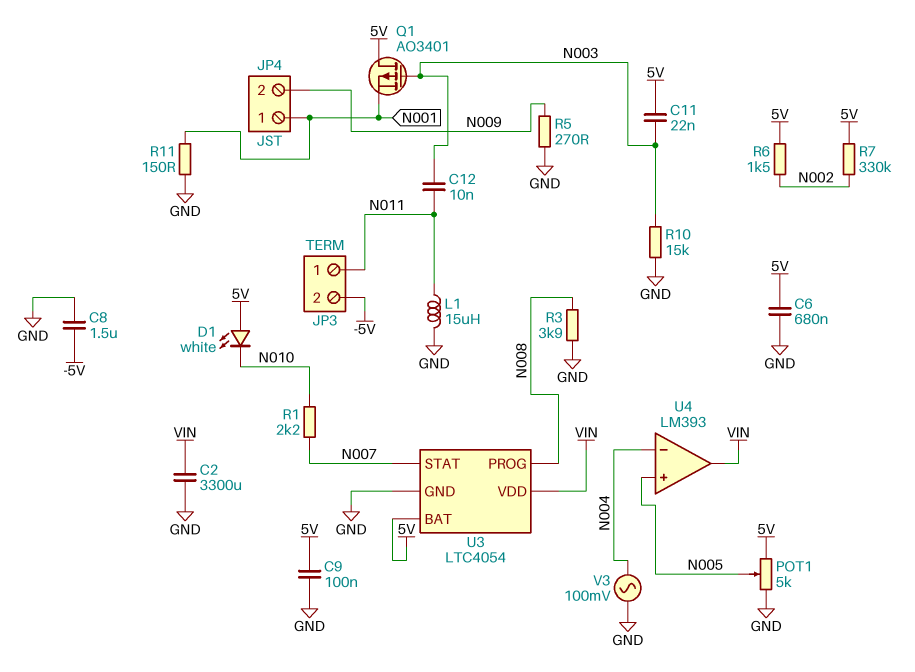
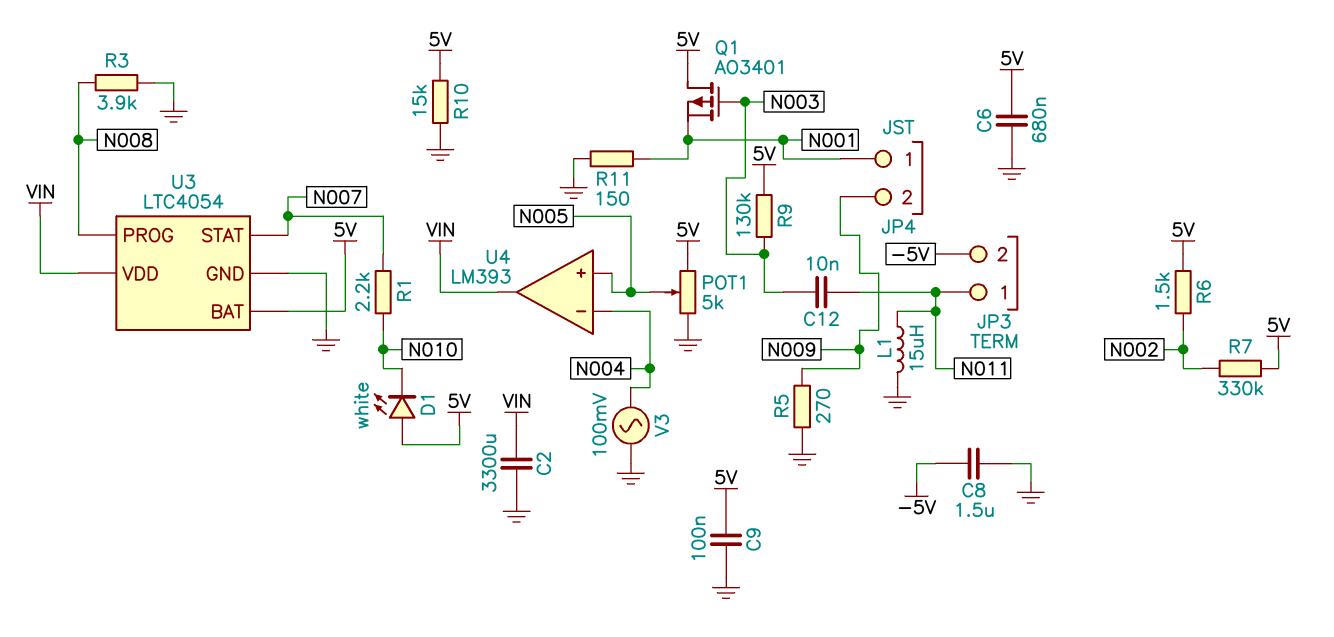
C11: 22nF (5V, N003) -> none
R9: none -> 130k (5V, N003)
R10: 15k (GND, N003) -> 15k (5V, GND)

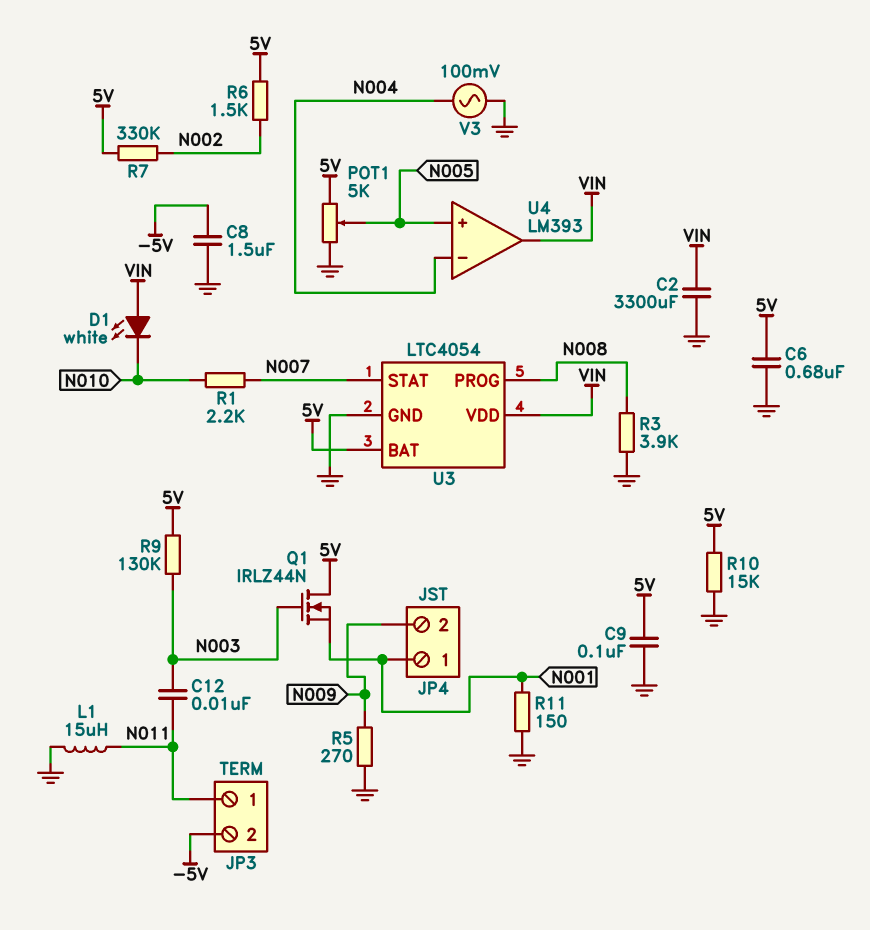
D1: LED white (A 5V, K N010) -> LED white (A VIN, K N010)
Q1: PMOS AO3401 (G N003, D 5V, S N001) -> NMOS IRLZ44N (G N003, D 5V, S N001)

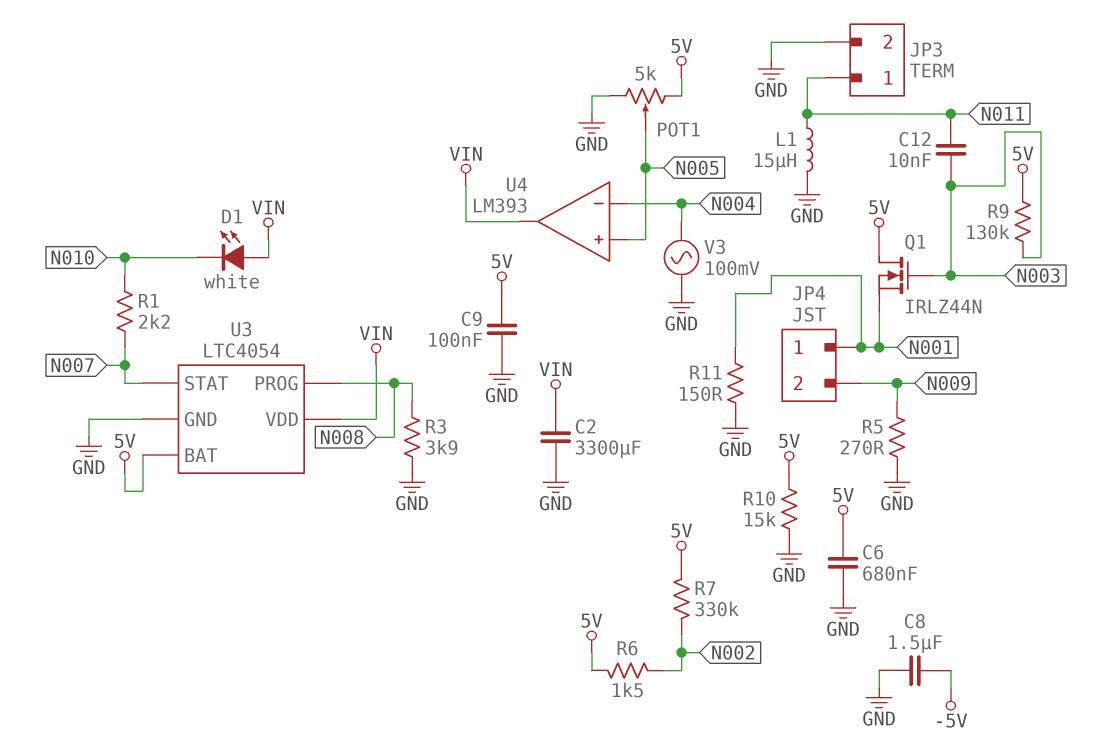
JP3 pin 2: -5V -> GND

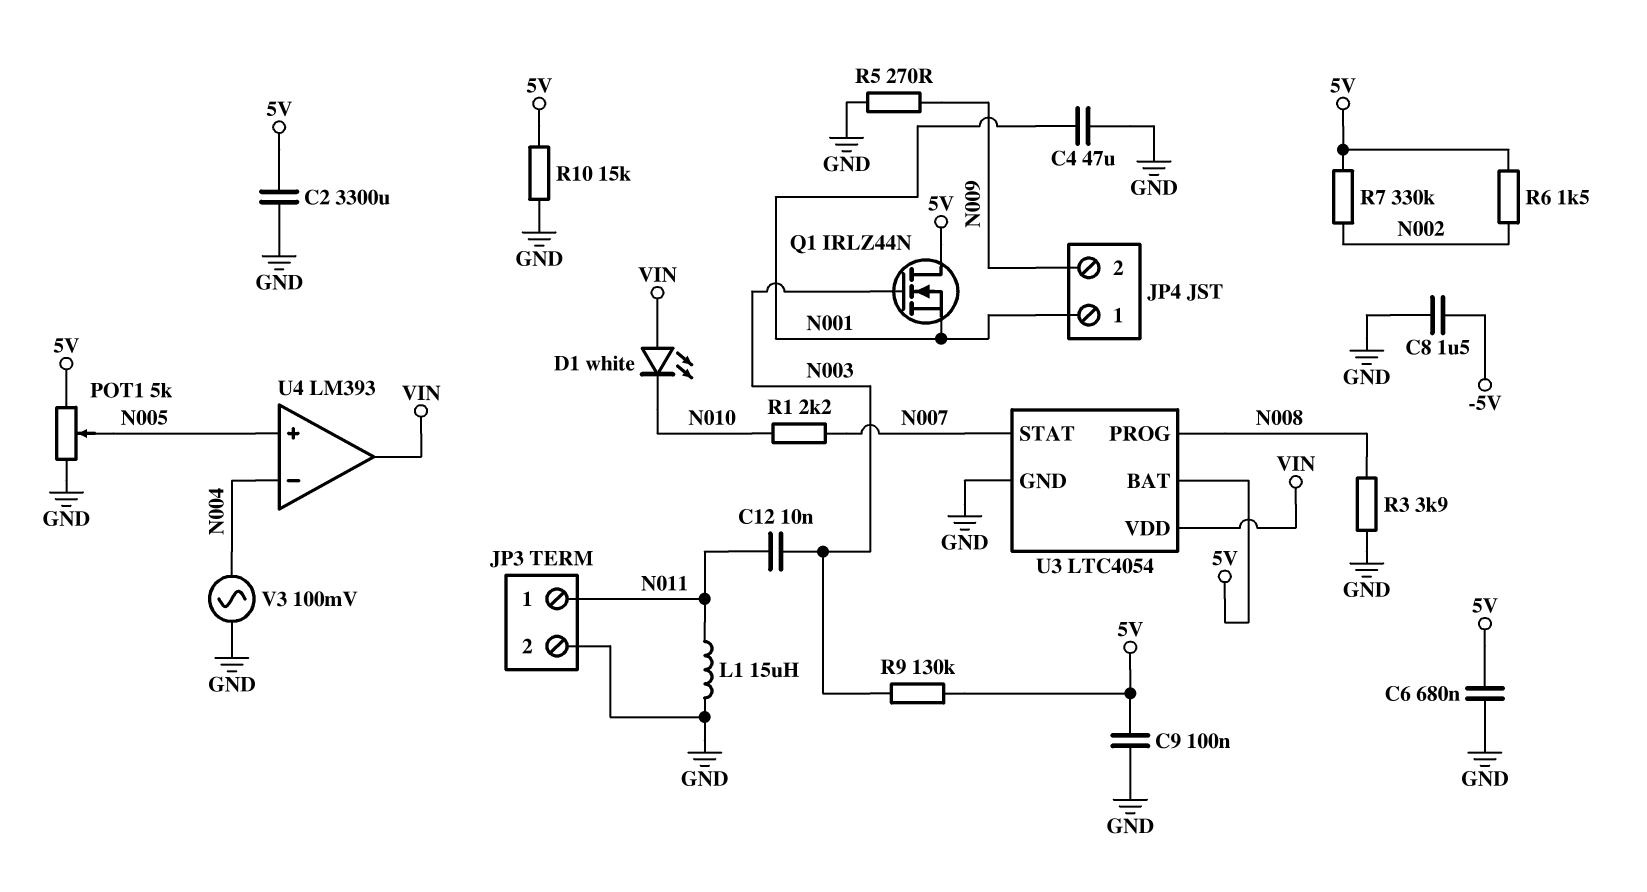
C2: 3300uF (GND, VIN) -> 3300uF (5V, GND)
C4: none -> 47uF (GND, N001)
R11: 150 (GND, N001) -> none

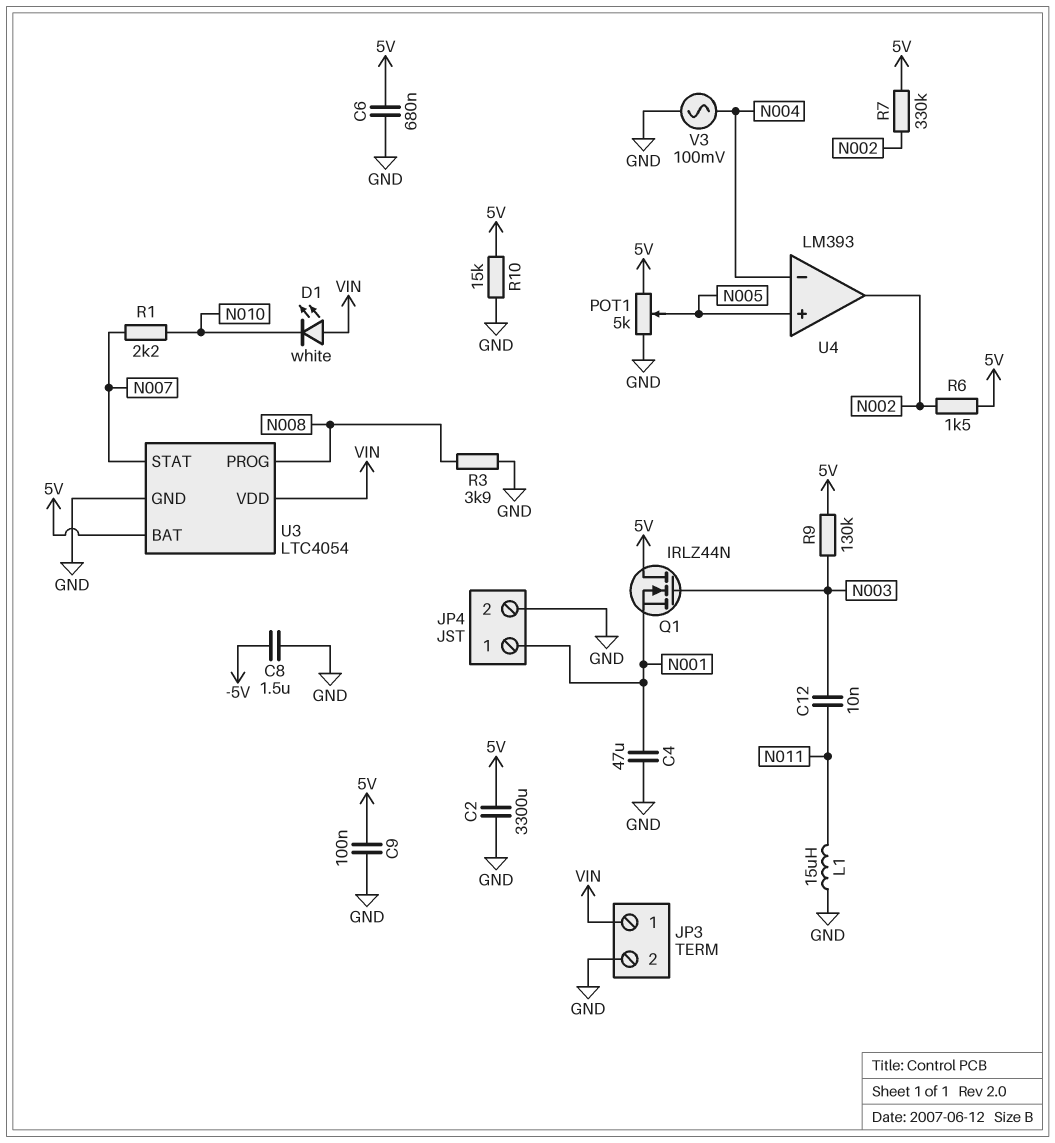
JP3 pin 1: N011 -> VIN
JP4 pin 2: N009 -> GND
R5: 270 (GND, N009) -> none
U4 pin out: VIN -> N002

